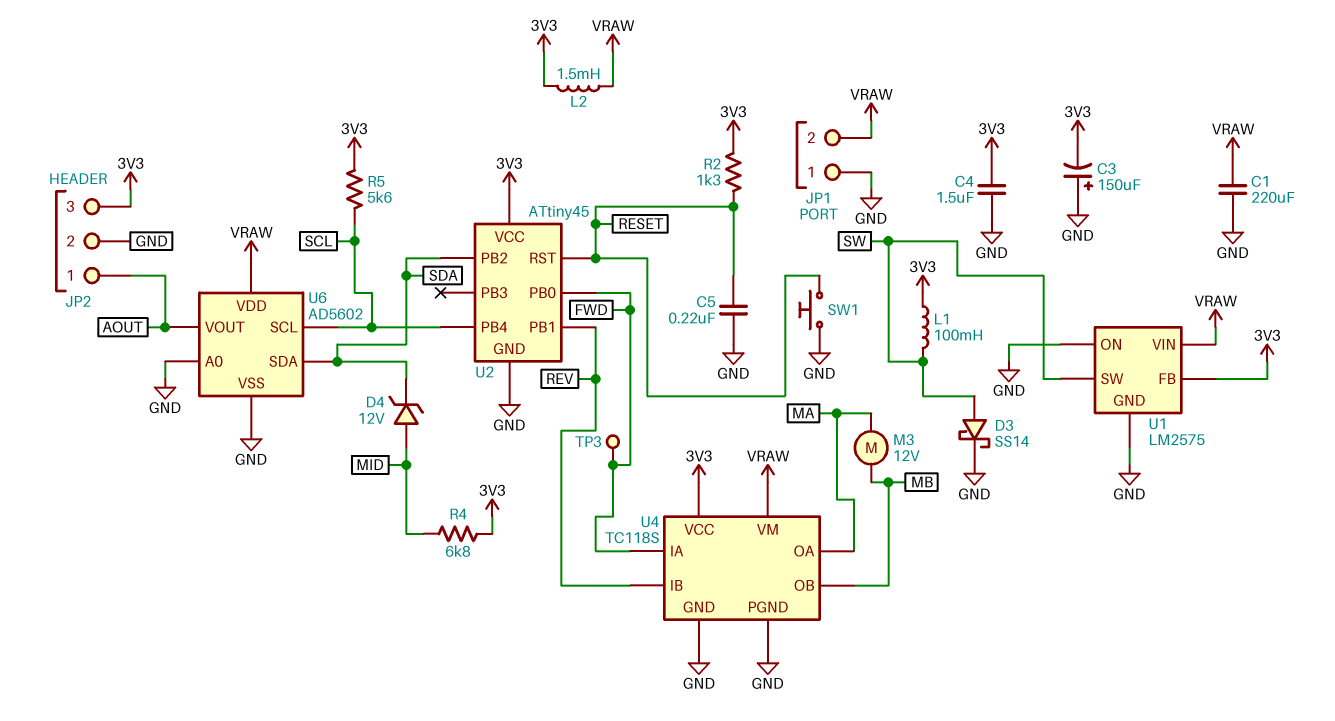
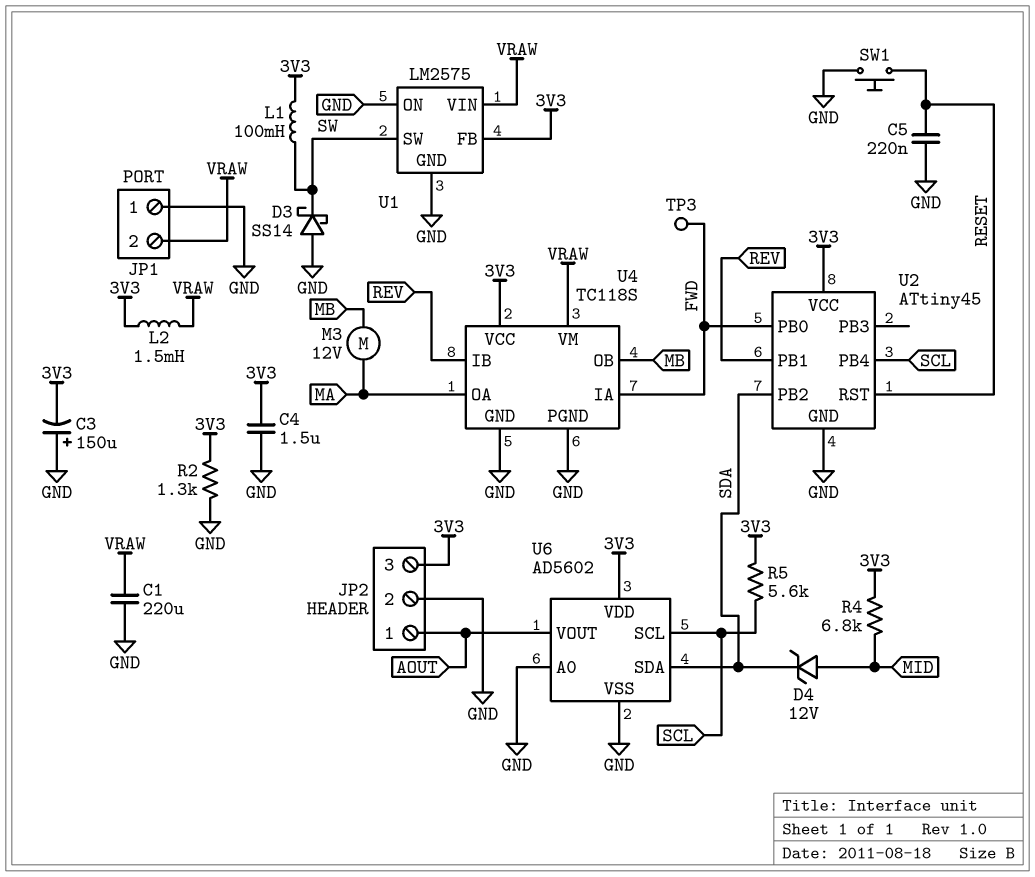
D3: schottky SS14 (A SW, K GND) -> schottky SS14 (A GND, K SW)
R2: 1.3k (3V3, RESET) -> 1.3k (3V3, GND)
U6 pin VDD: VRAW -> 3V3

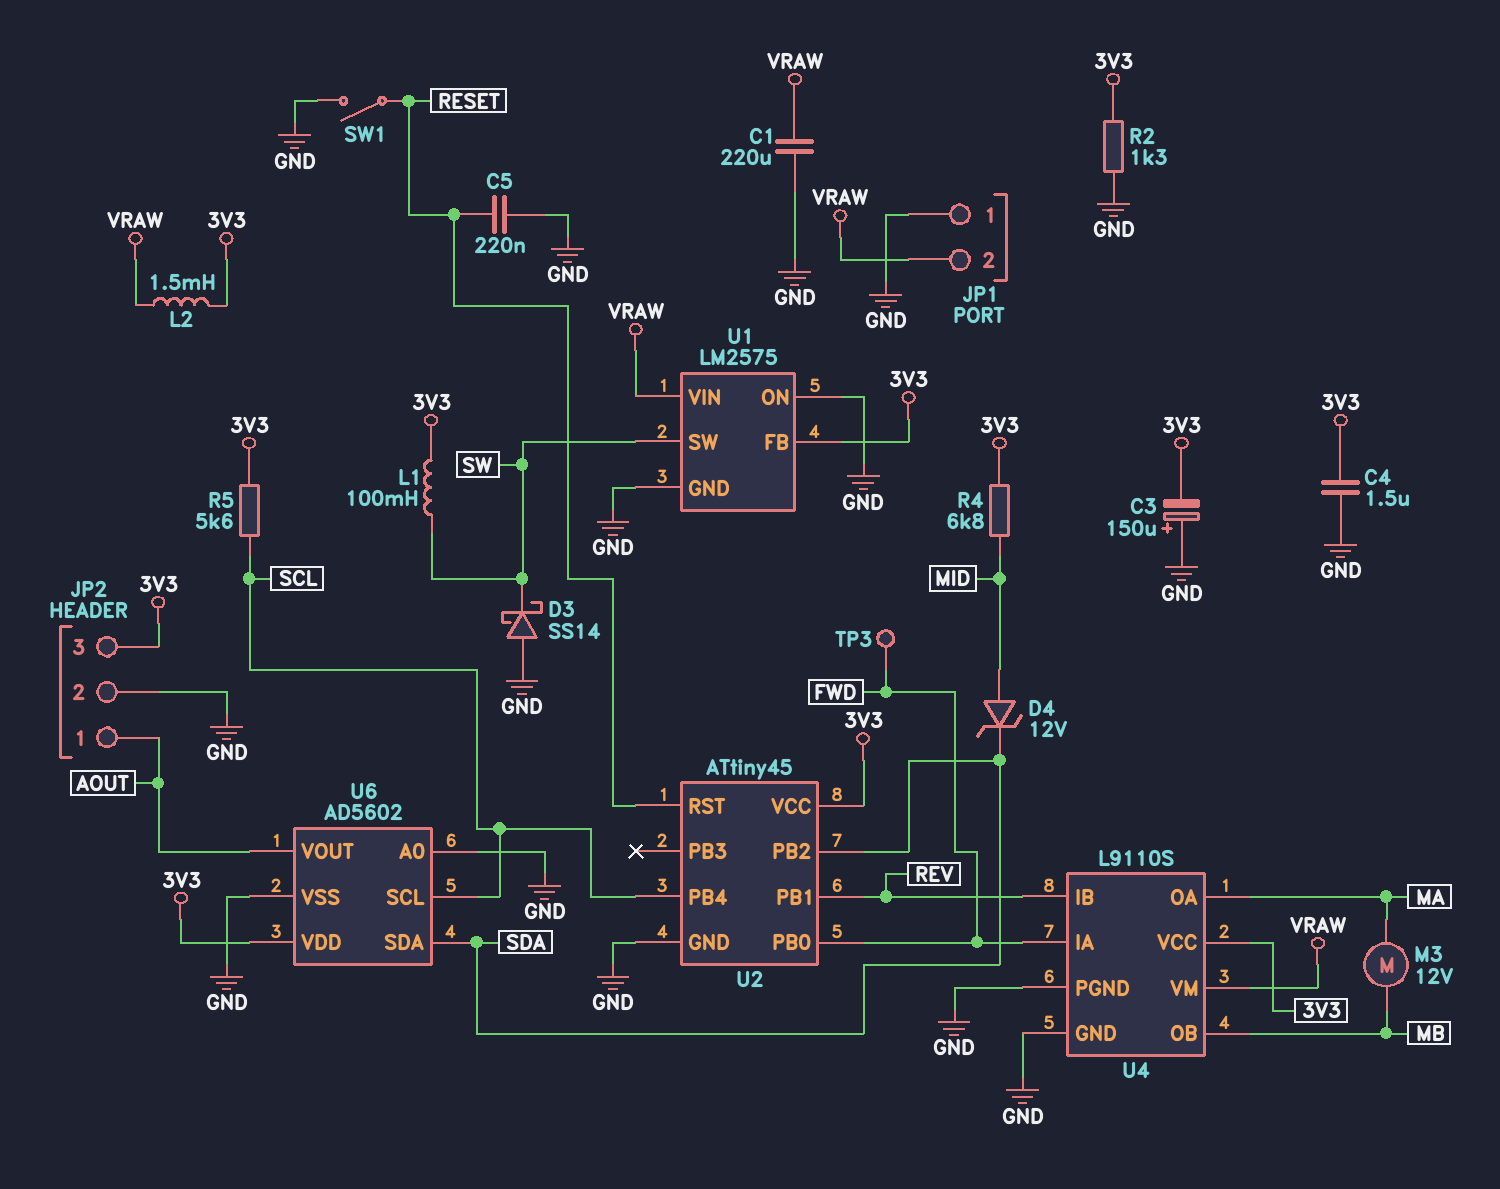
SW1: button (GND, RESET) -> switch (GND, RESET)
U4: TC118S -> L9110S

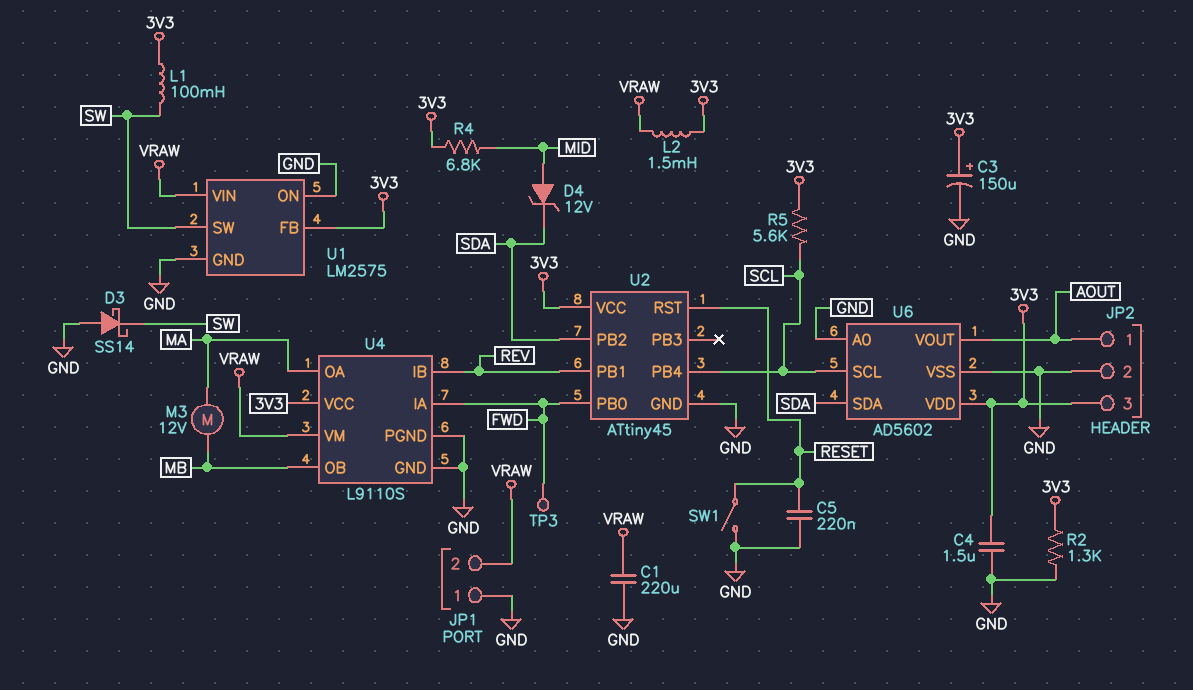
C3: 150uF (plus GND, minus 3V3) -> 150uF (plus 3V3, minus GND)

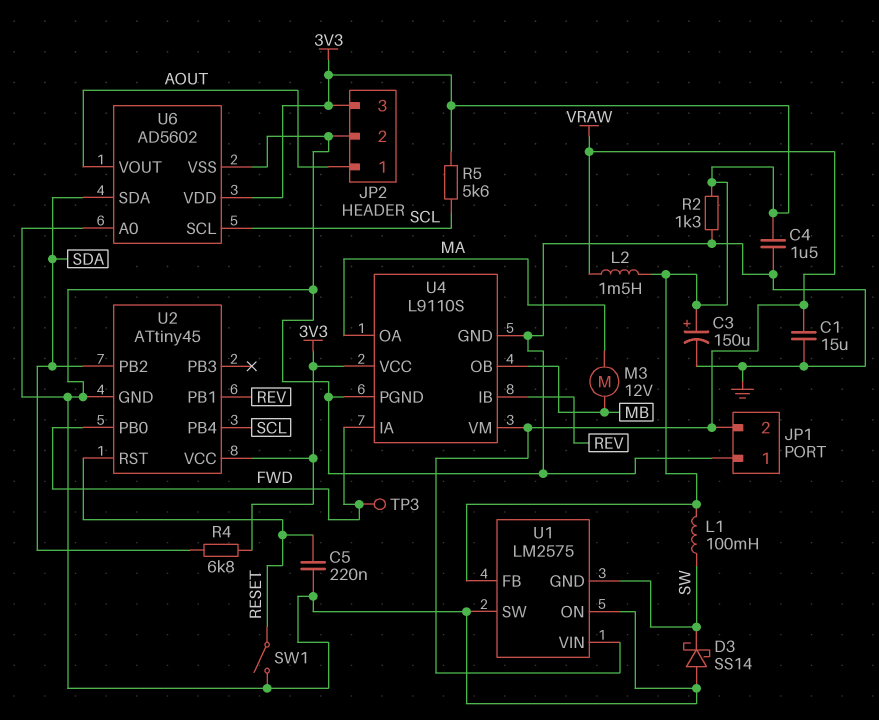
C1: 220uF (GND, VRAW) -> 15uF (GND, VRAW)
D4: zener 12V (A MID, K SDA) -> none
R4: 6.8k (3V3, MID) -> 6.8k (3V3, SDA)
U1 pin GND: GND -> SW
U1 pin SW: SW -> GND

